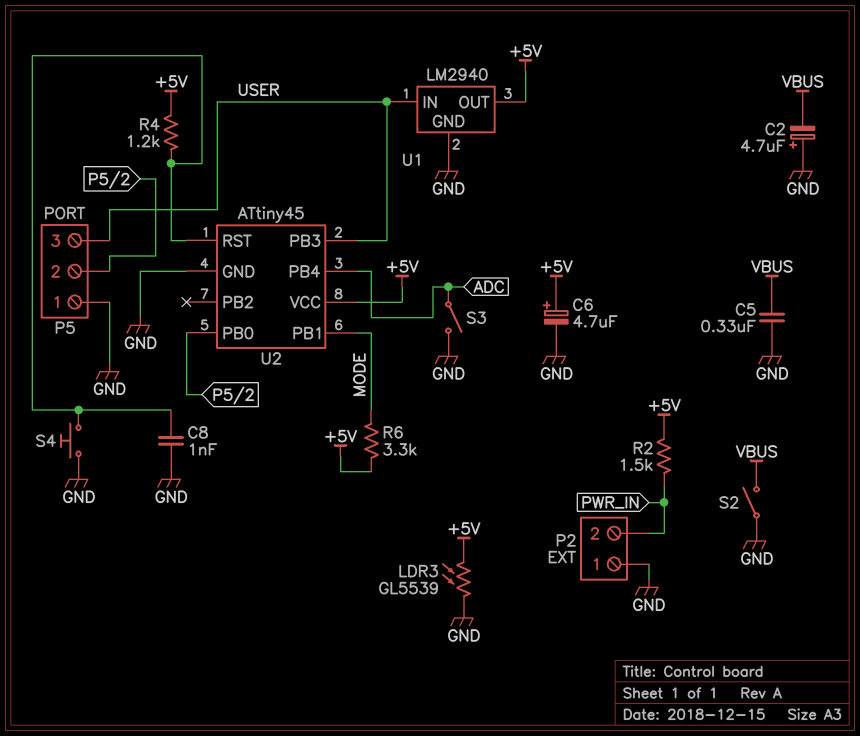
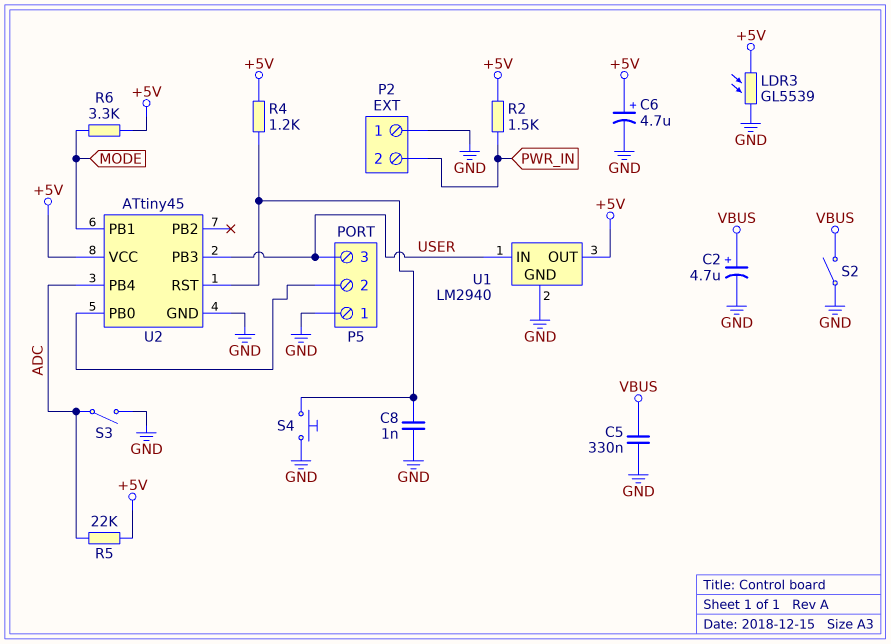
C2: 4.7uF (plus GND, minus VBUS) -> 4.7uF (plus VBUS, minus GND)
R5: none -> 22k (+5V, ADC)

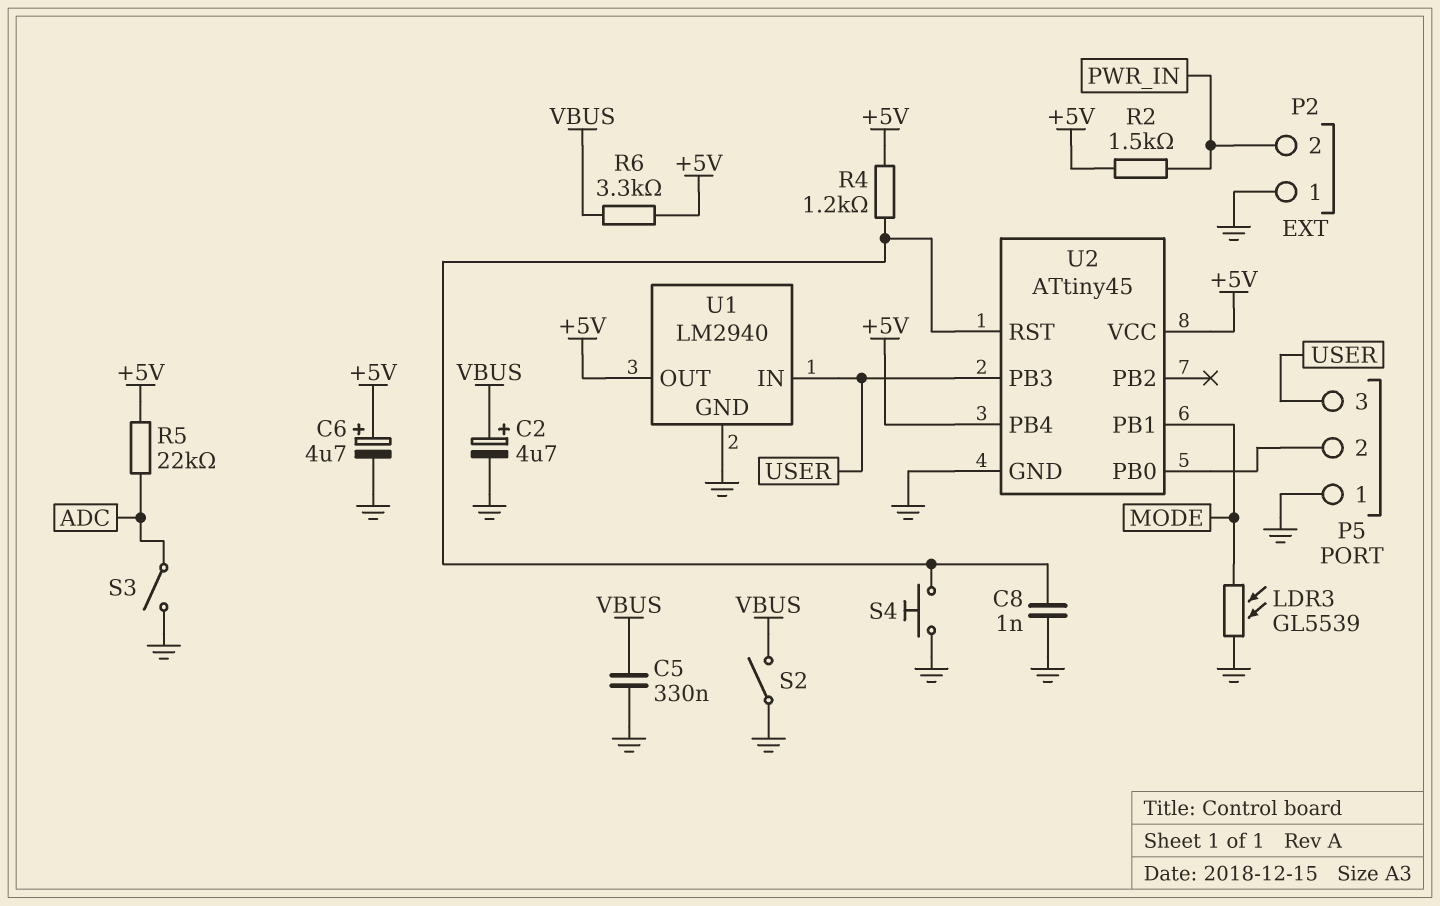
LDR3: GL5539 (+5V, GND) -> GL5539 (GND, MODE)
R6: 3.3k (+5V, MODE) -> 3.3k (+5V, VBUS)
U2 pin PB4: ADC -> +5V

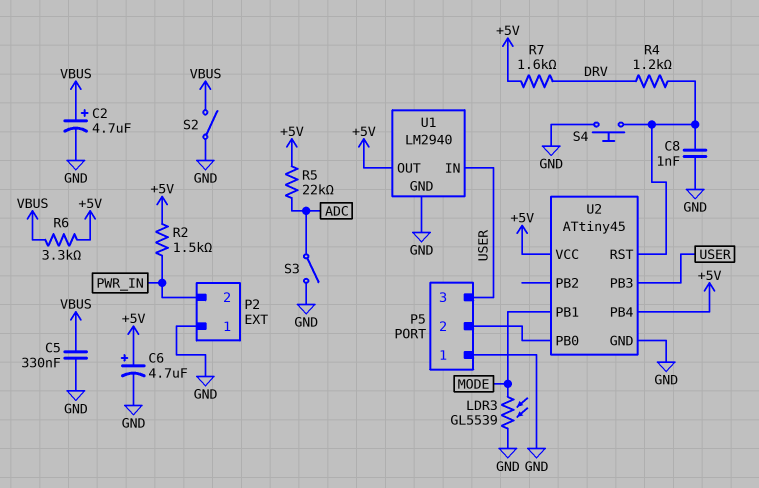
R4: 1.2k (+5V, U2/RST) -> 1.2k (DRV, U2/RST)
R7: none -> 1.6k (+5V, DRV)

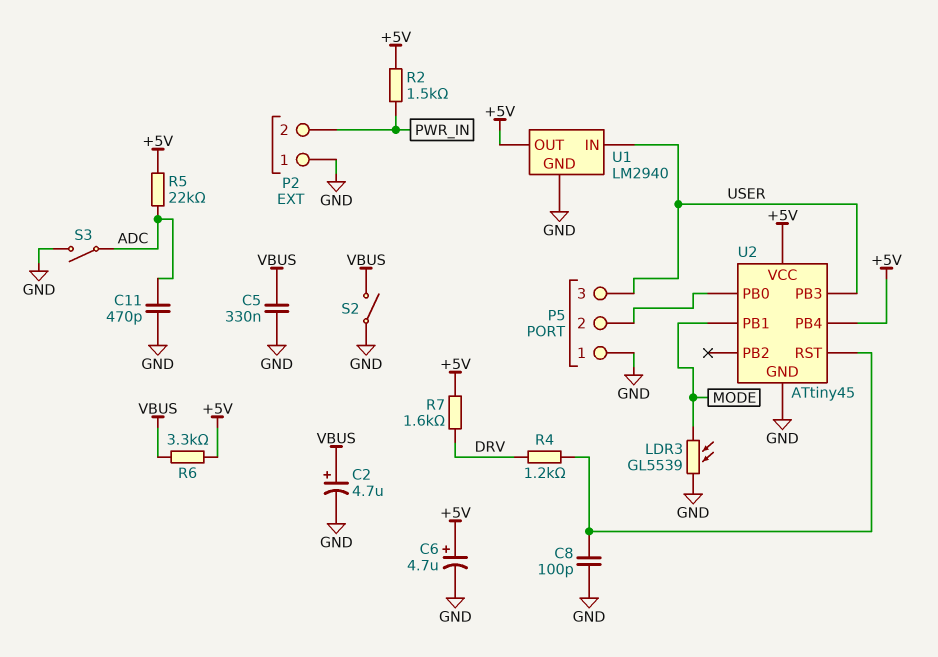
C8: 1nF (GND, U2/RST) -> 100pF (GND, U2/RST)
C11: none -> 470pF (ADC, GND)
S4: button (GND, U2/RST) -> none

